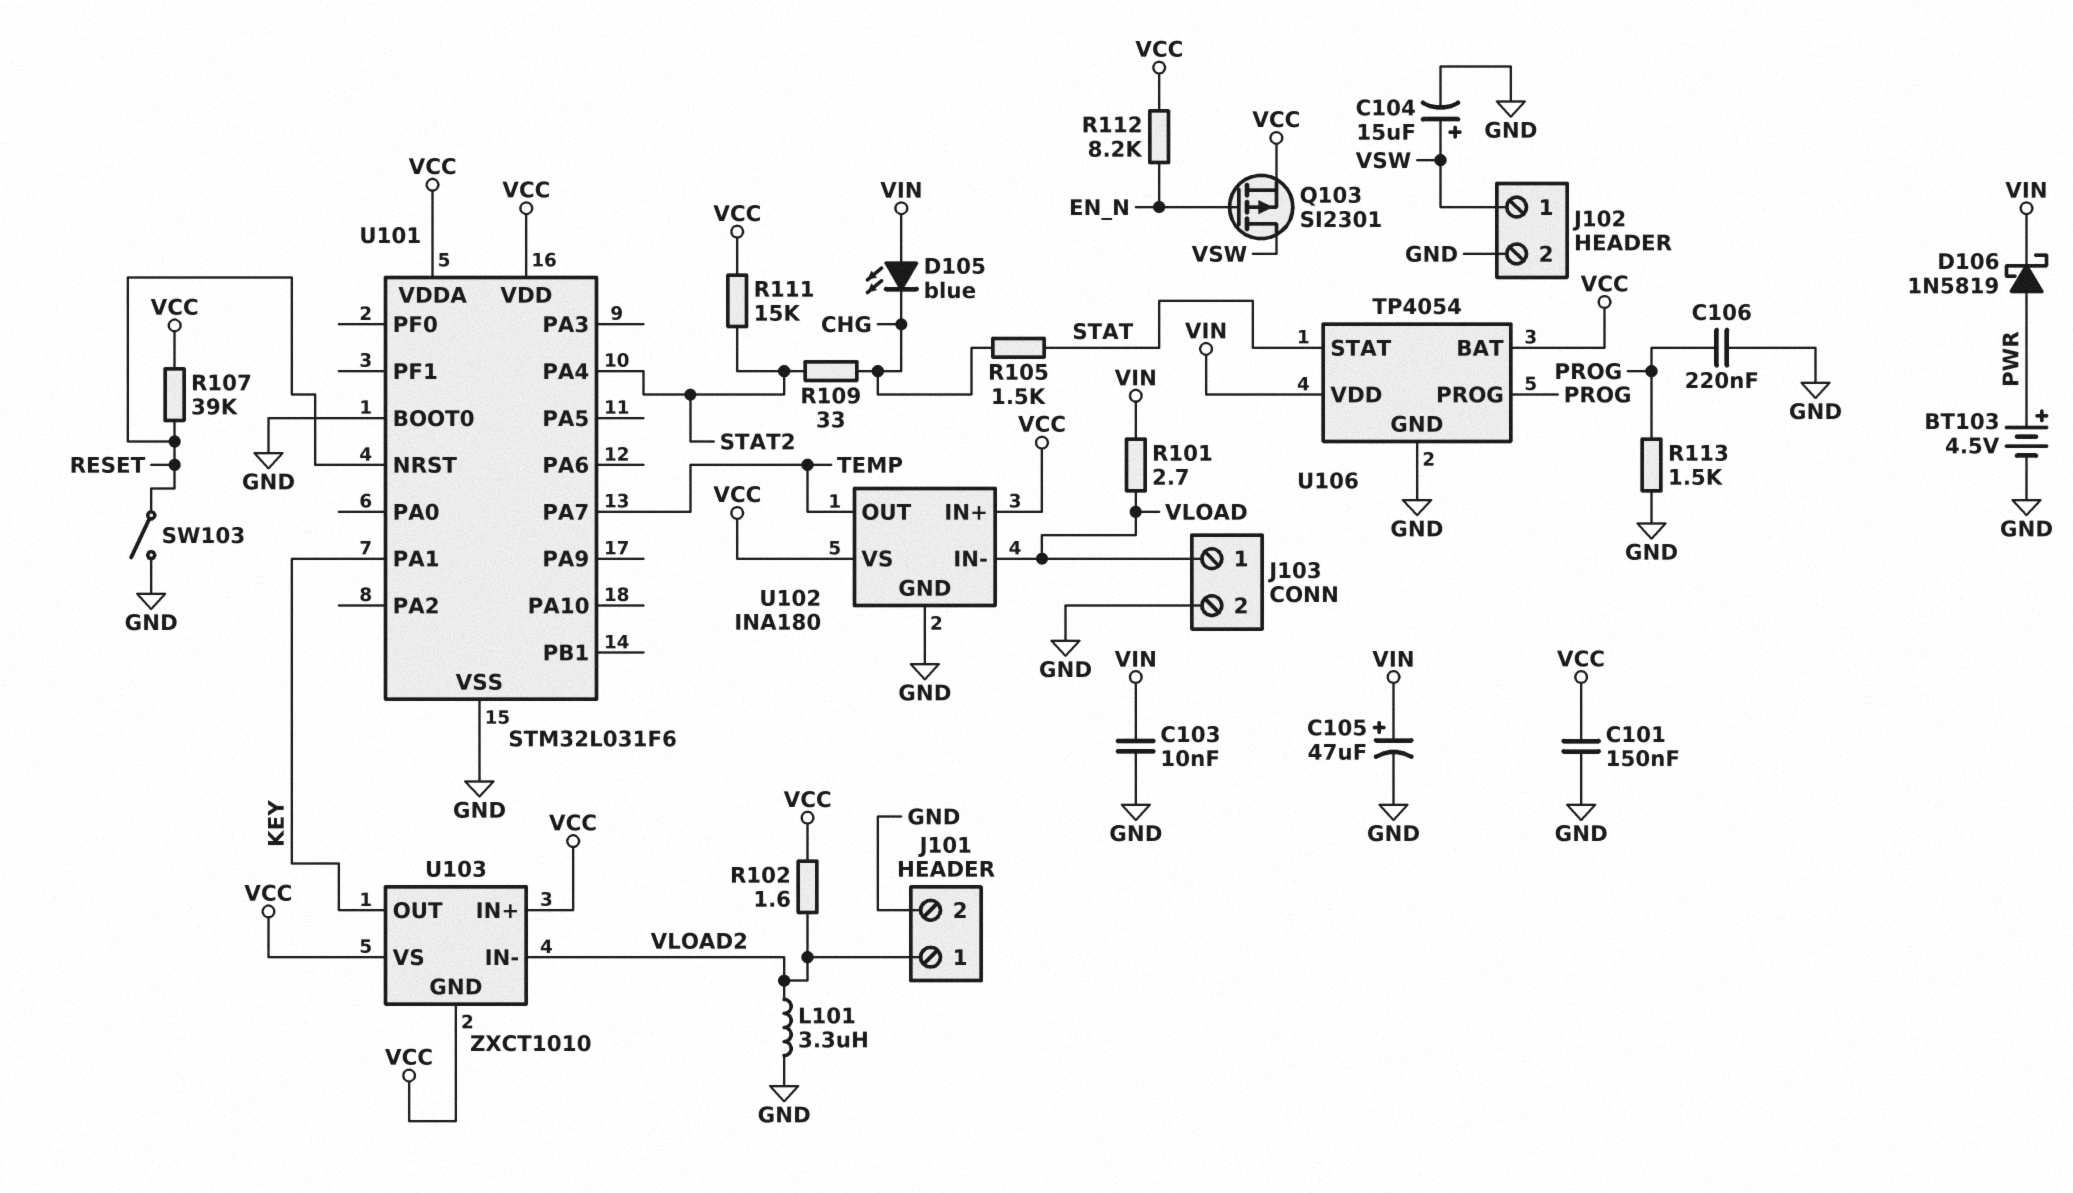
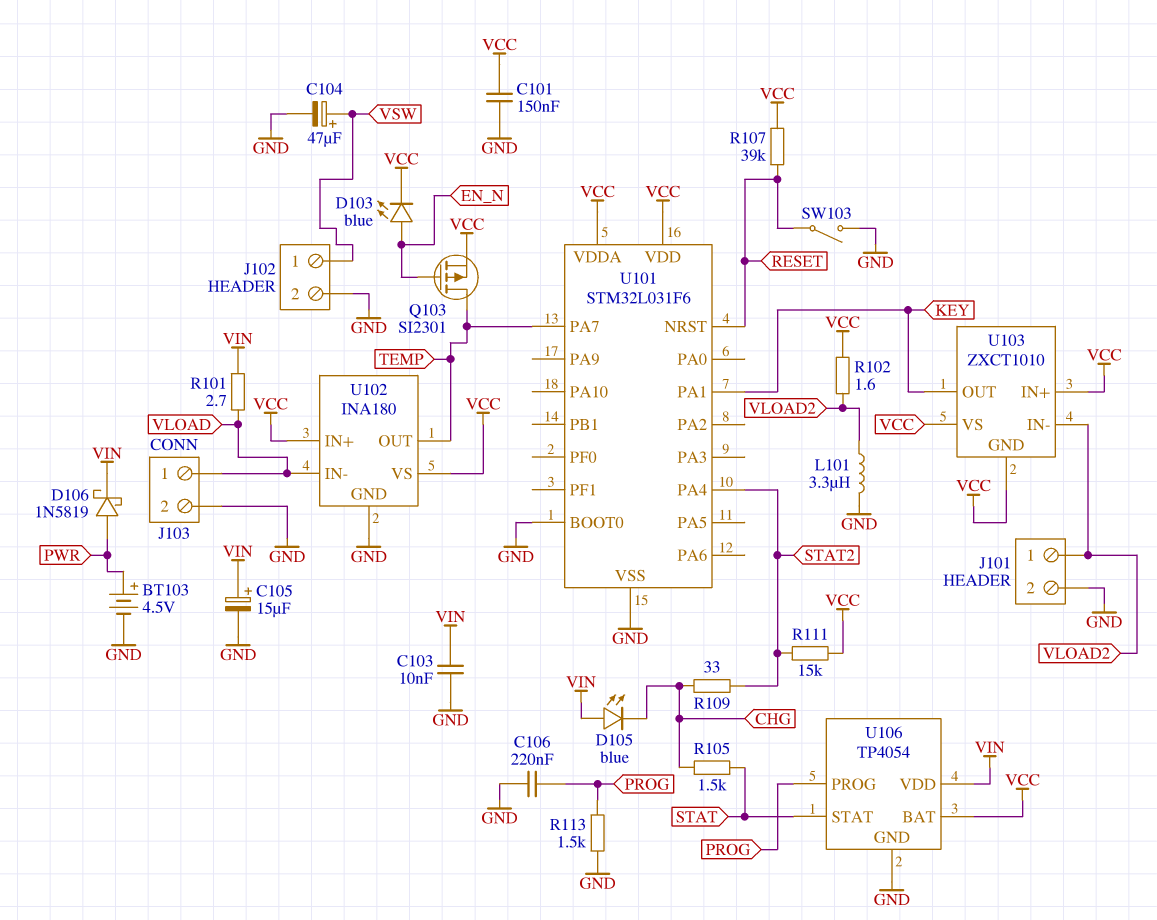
C104: 15uF (plus VSW, minus GND) -> 47uF (plus VSW, minus GND)
C105: 47uF (plus VIN, minus GND) -> 15uF (plus VIN, minus GND)
D103: none -> LED blue (A EN_N, K VCC)
Q103: PMOS SI2301 (G EN_N, D VSW, S VCC) -> PMOS SI2301 (G EN_N, D TEMP, S VCC)
R112: 8.2k (EN_N, VCC) -> none

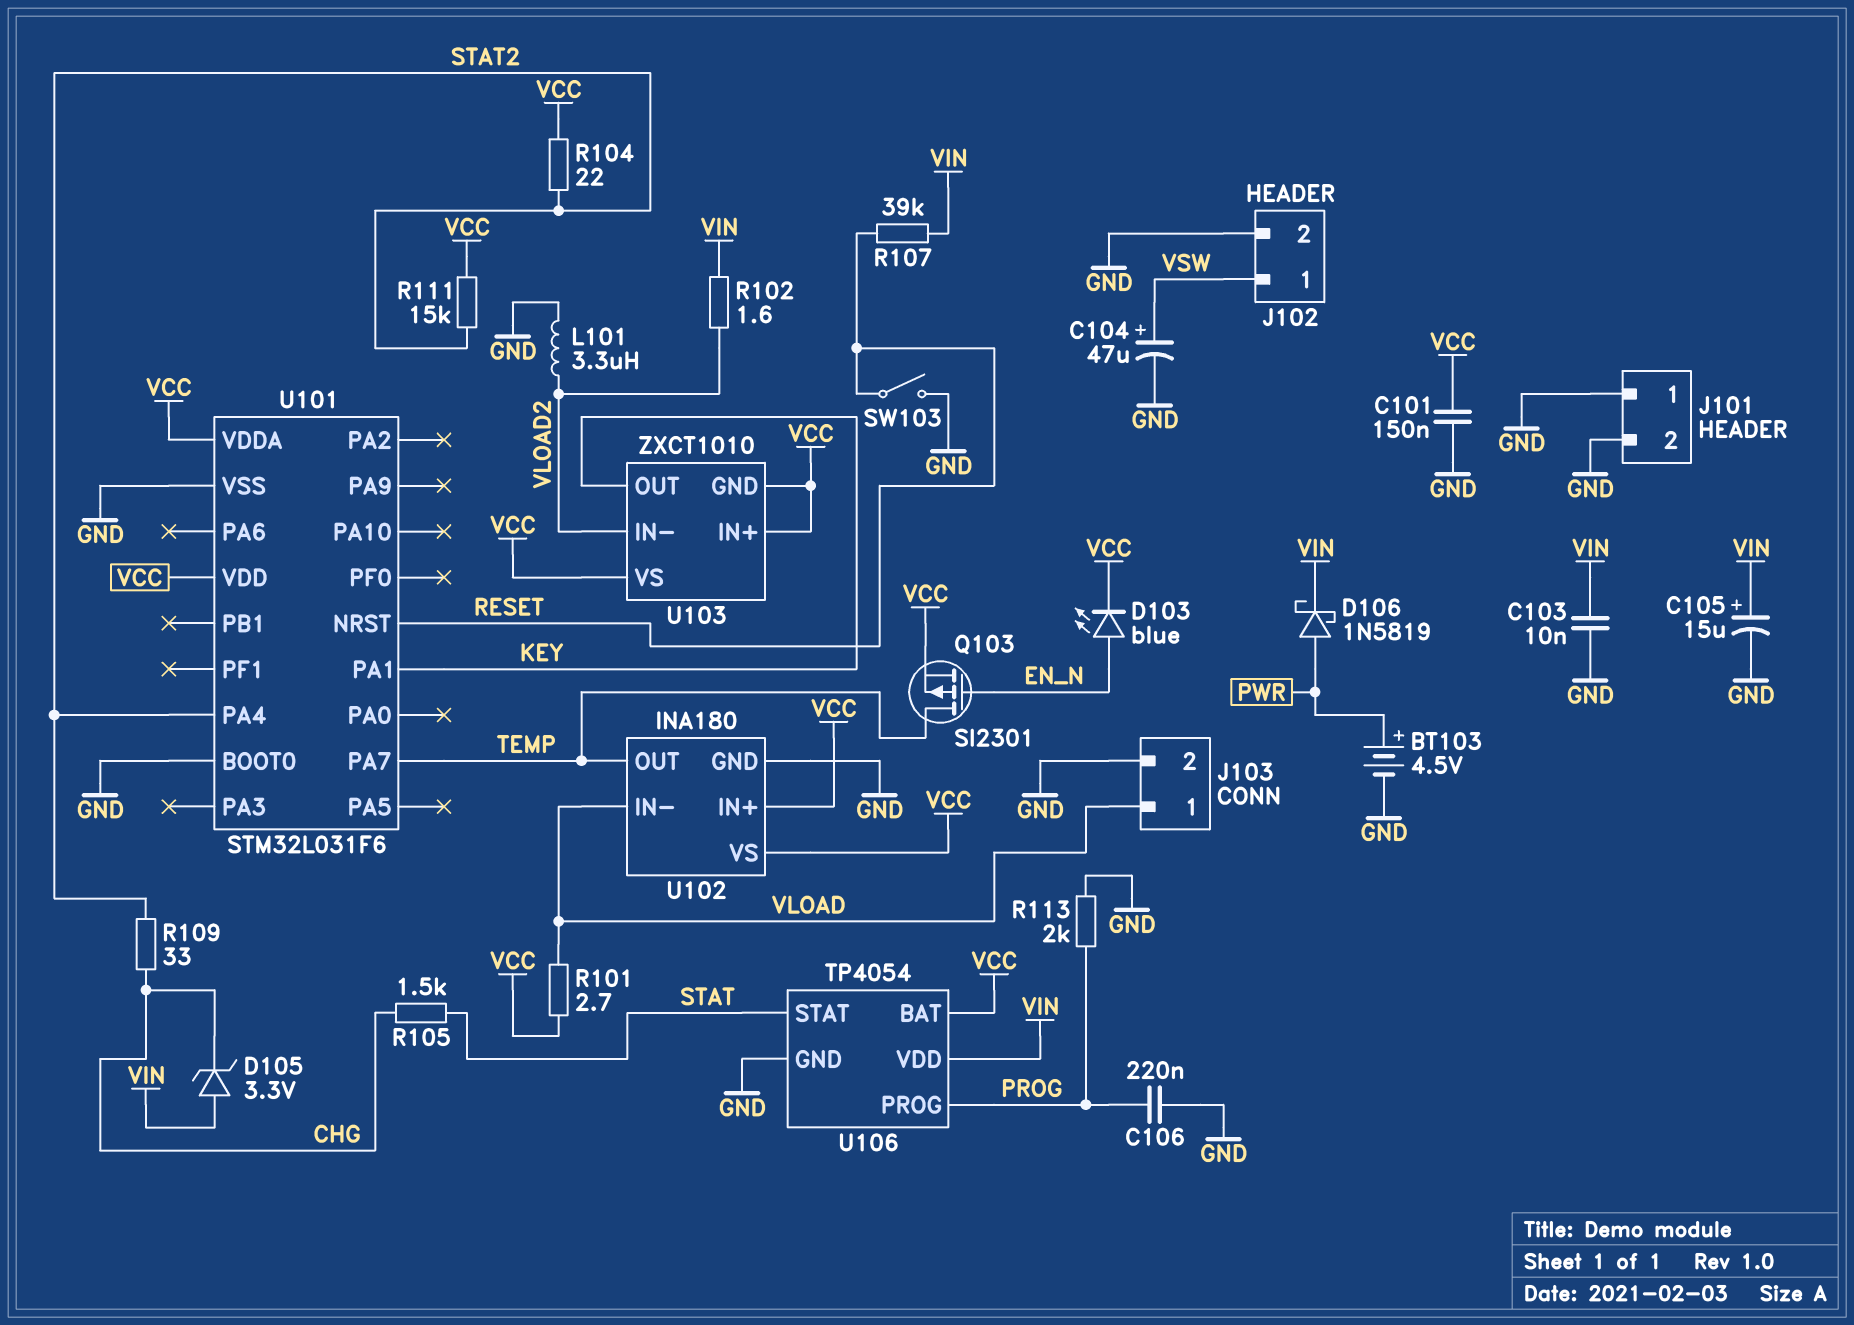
D105: LED blue (A VIN, K CHG) -> zener 3.3V (A VIN, K CHG)
J101 pin 1: VLOAD2 -> GND
R101: 2.7 (VIN, VLOAD) -> 2.7 (VCC, VLOAD)
R102: 1.6 (VCC, VLOAD2) -> 1.6 (VIN, VLOAD2)
R104: none -> 22 (STAT2, VCC)
R107: 39k (RESET, VCC) -> 39k (RESET, VIN)
R113: 1.5k (GND, PROG) -> 2k (GND, PROG)

